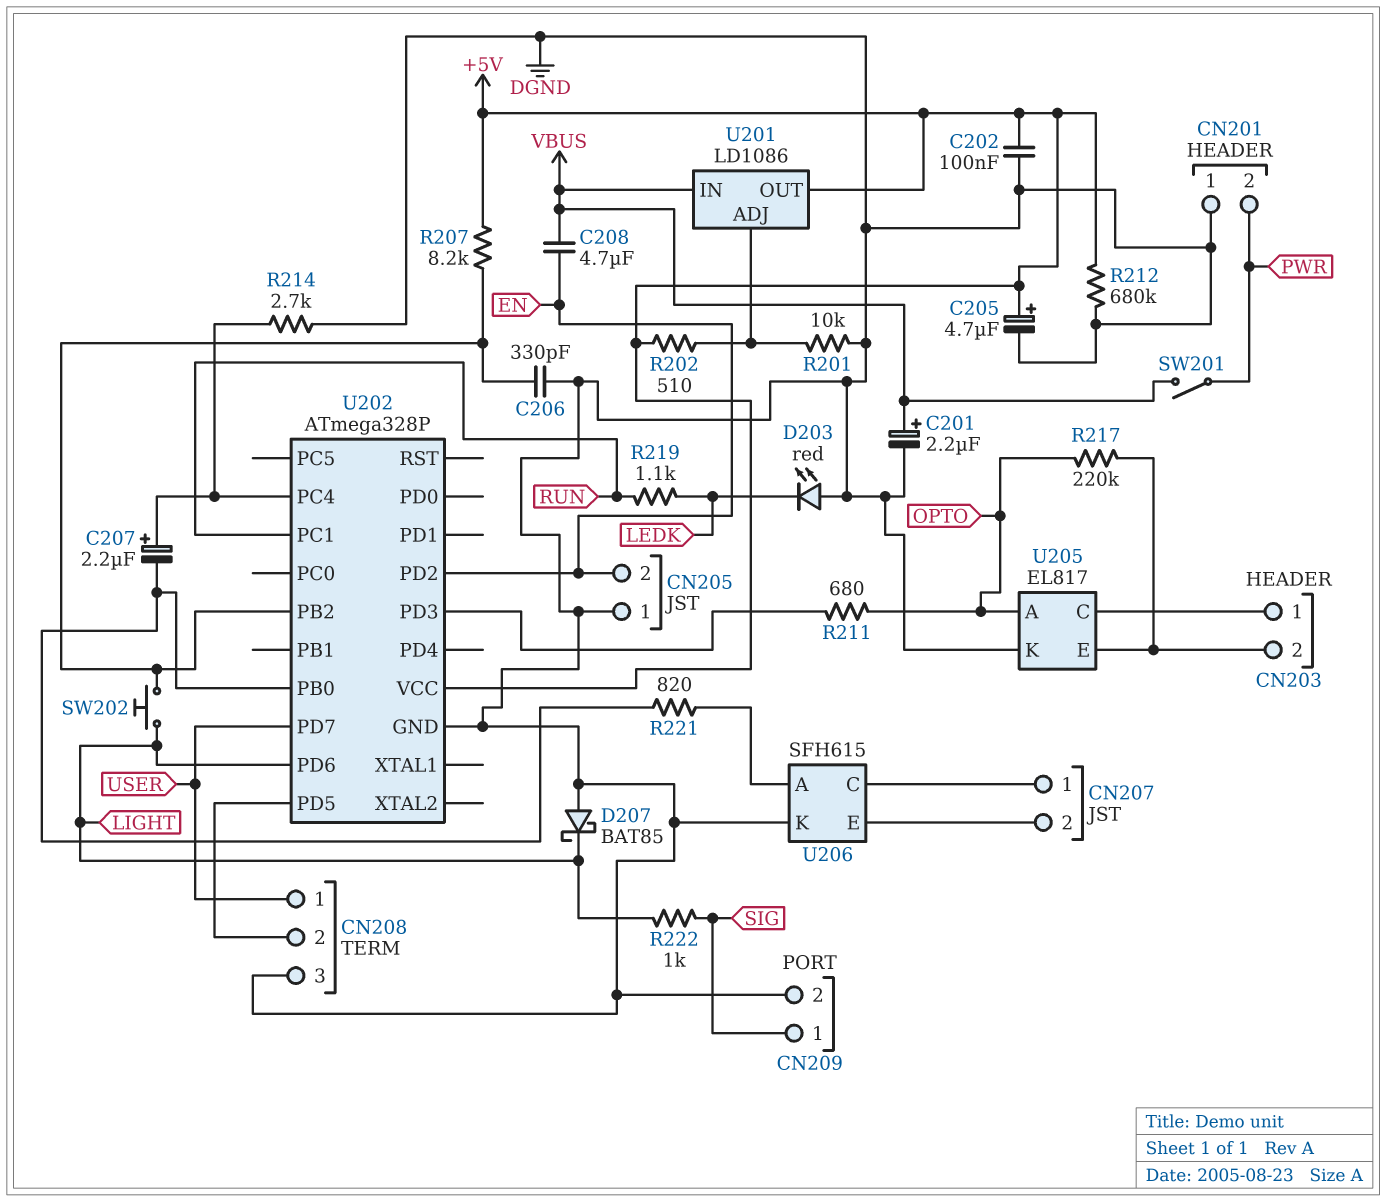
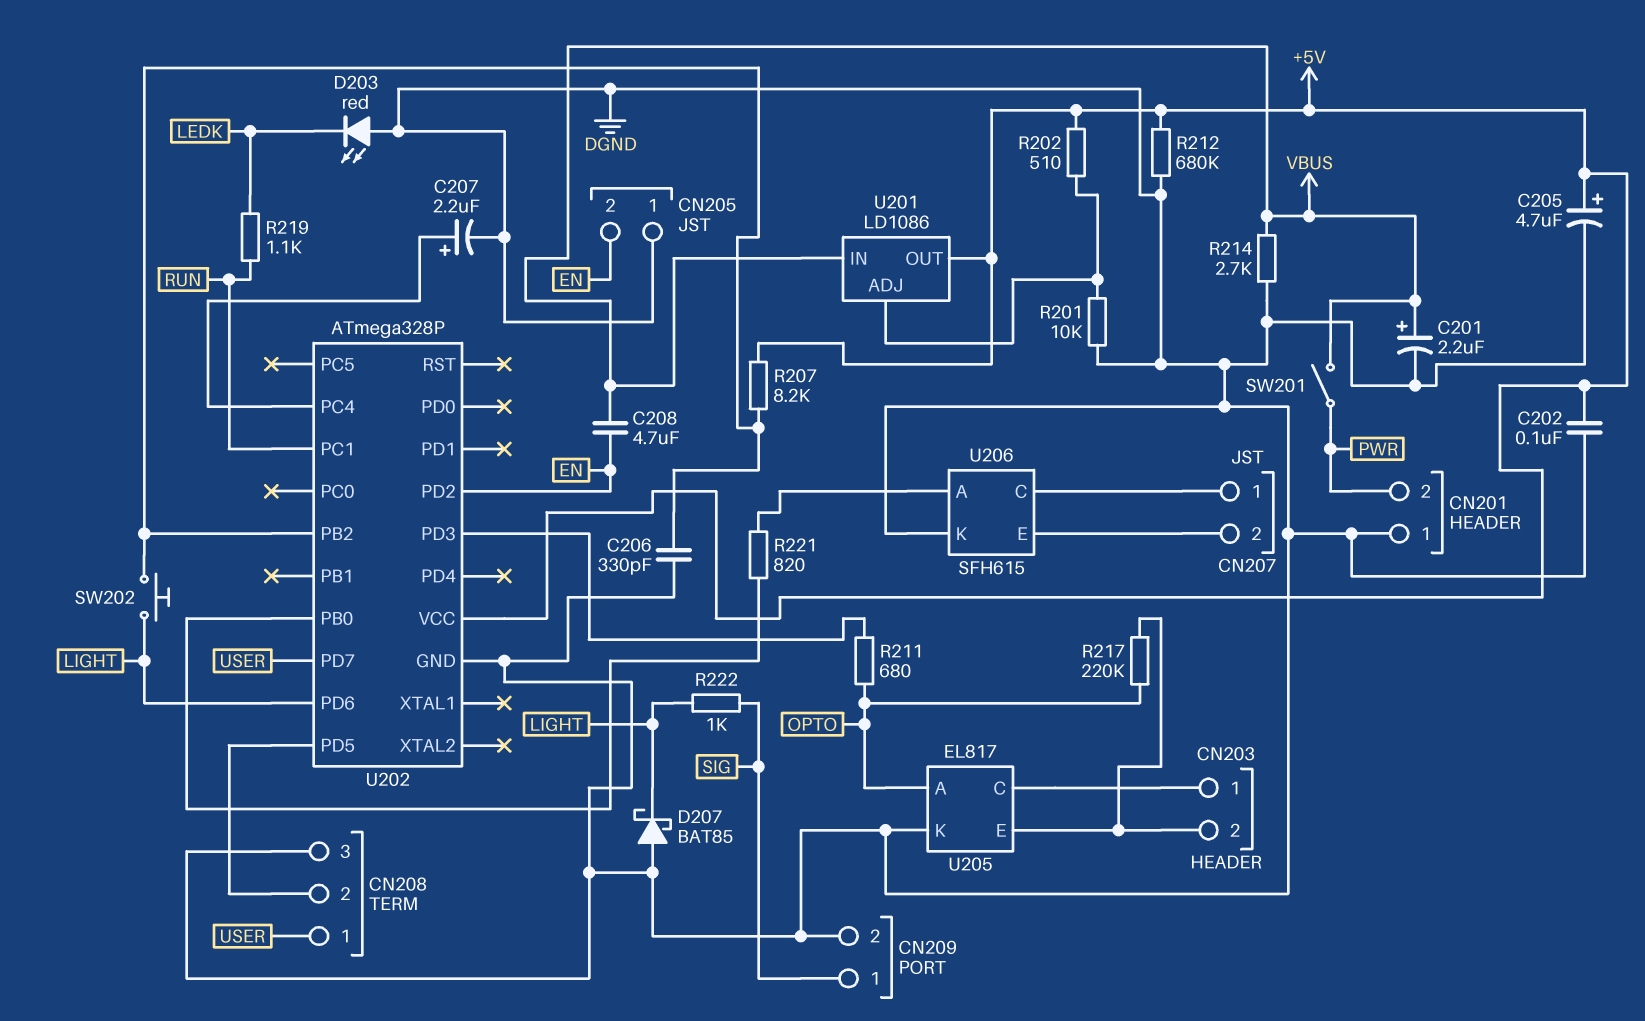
C207: 2.2uF (plus U202/PC4, minus U202/PB0) -> 2.2uF (plus U202/PC4, minus DGND)
R214: 2.7k (DGND, U202/PC4) -> 2.7k (DGND, VBUS)

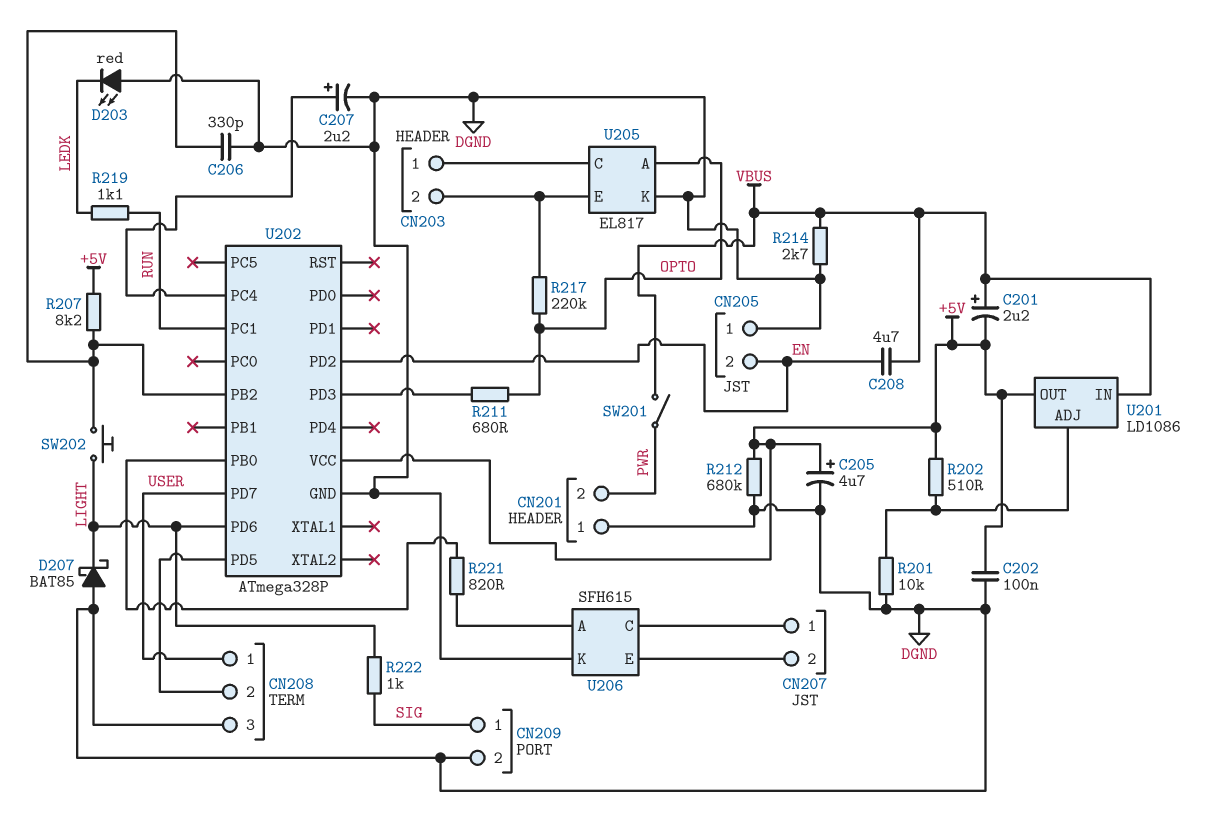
C201: 2.2uF (plus VBUS, minus DGND) -> 2.2uF (plus VBUS, minus +5V)

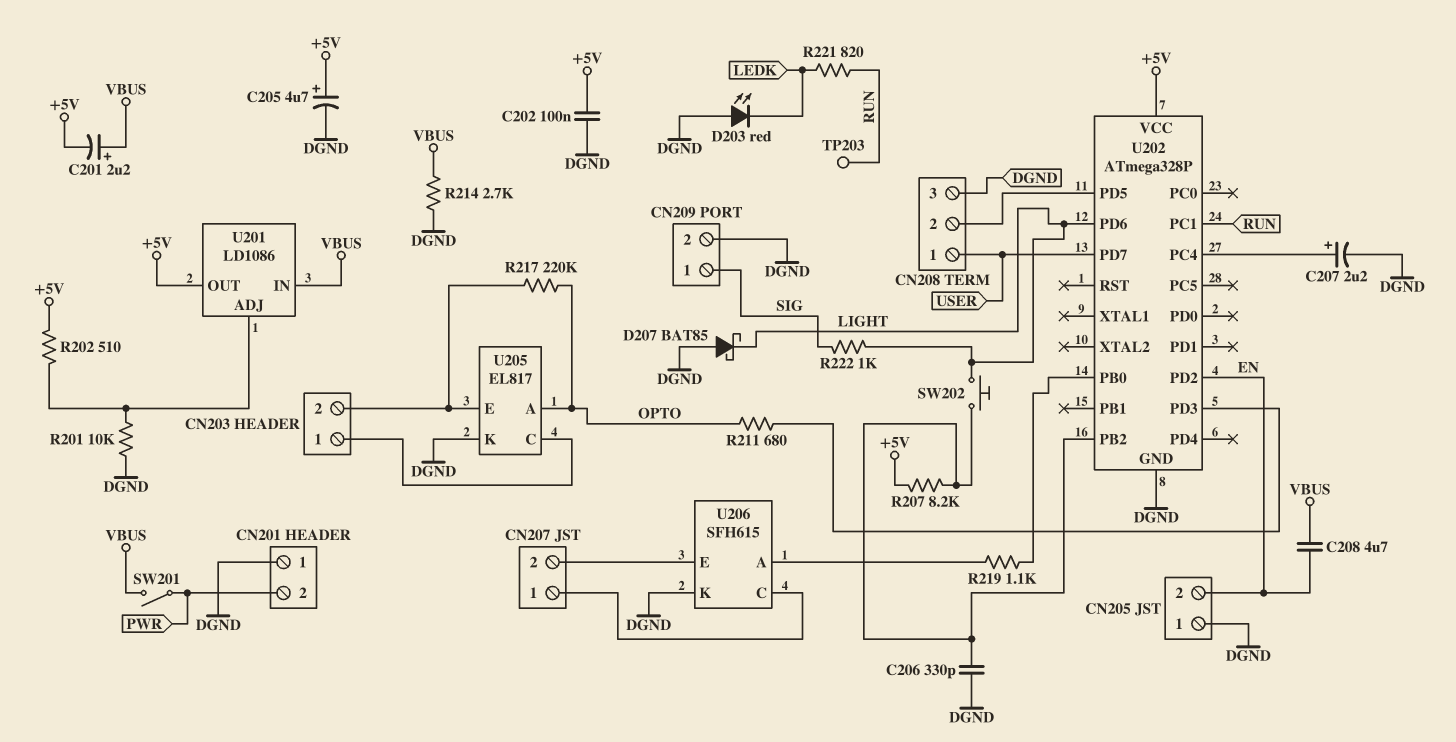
R212: 680k (+5V, DGND) -> none
R219: 1.1k (LEDK, RUN) -> 1.1k (U202/PB0, U206/A)
R221: 820 (U202/PB0, U206/A) -> 820 (LEDK, RUN)
TP203: none -> test point (RUN)

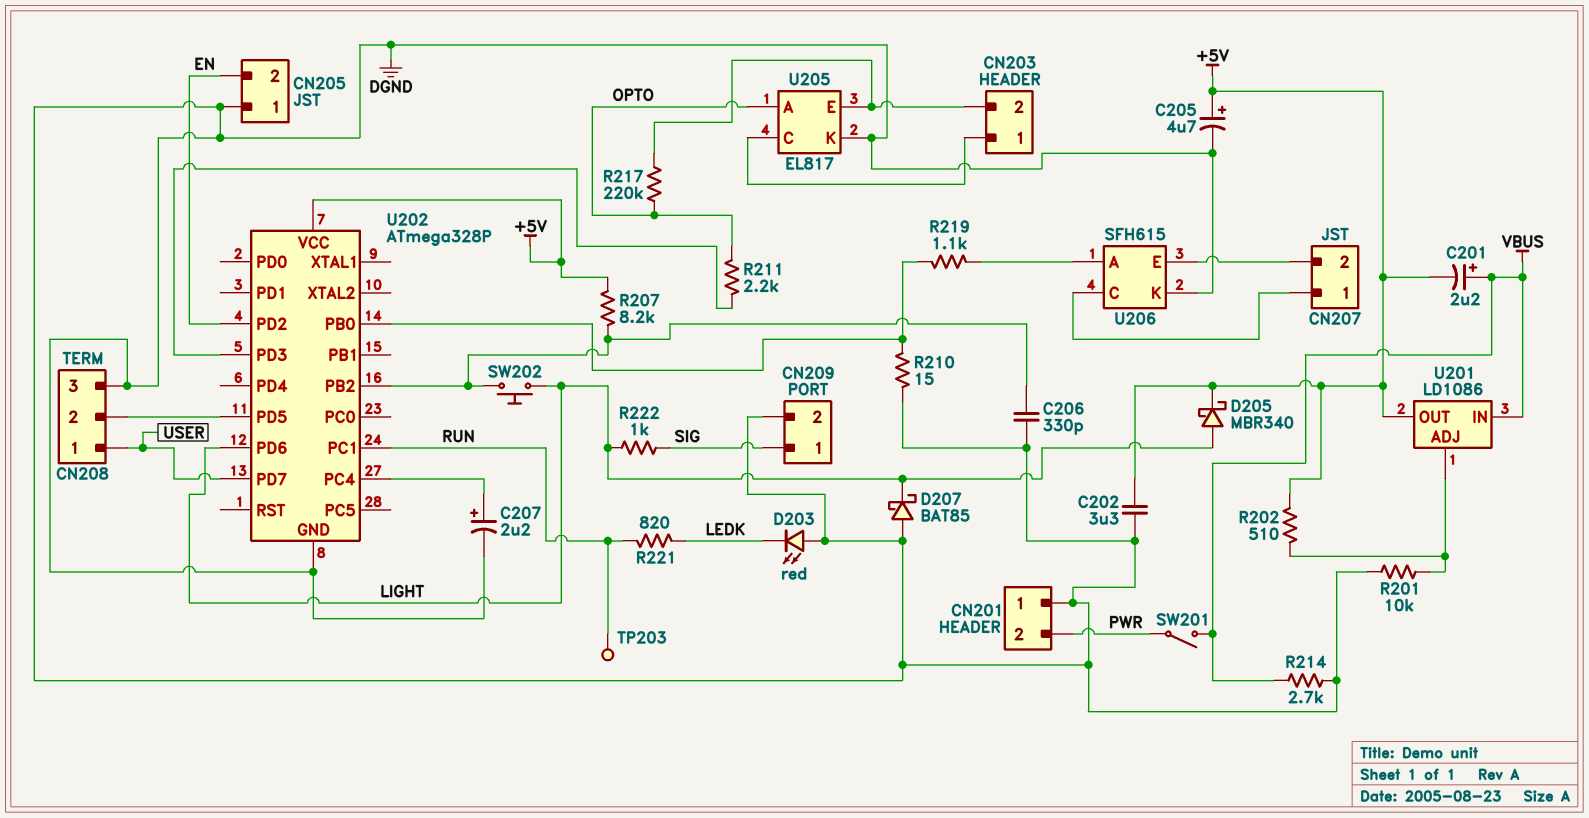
C202: 100nF (+5V, DGND) -> 3.3uF (+5V, DGND)
C208: 4.7uF (EN, VBUS) -> none
D205: none -> schottky MBR340 (A LIGHT, K +5V)
R210: none -> 15 (DGND, U202/PB0)
R211: 680 (OPTO, U202/PD3) -> 2.2k (OPTO, U202/PD3)

